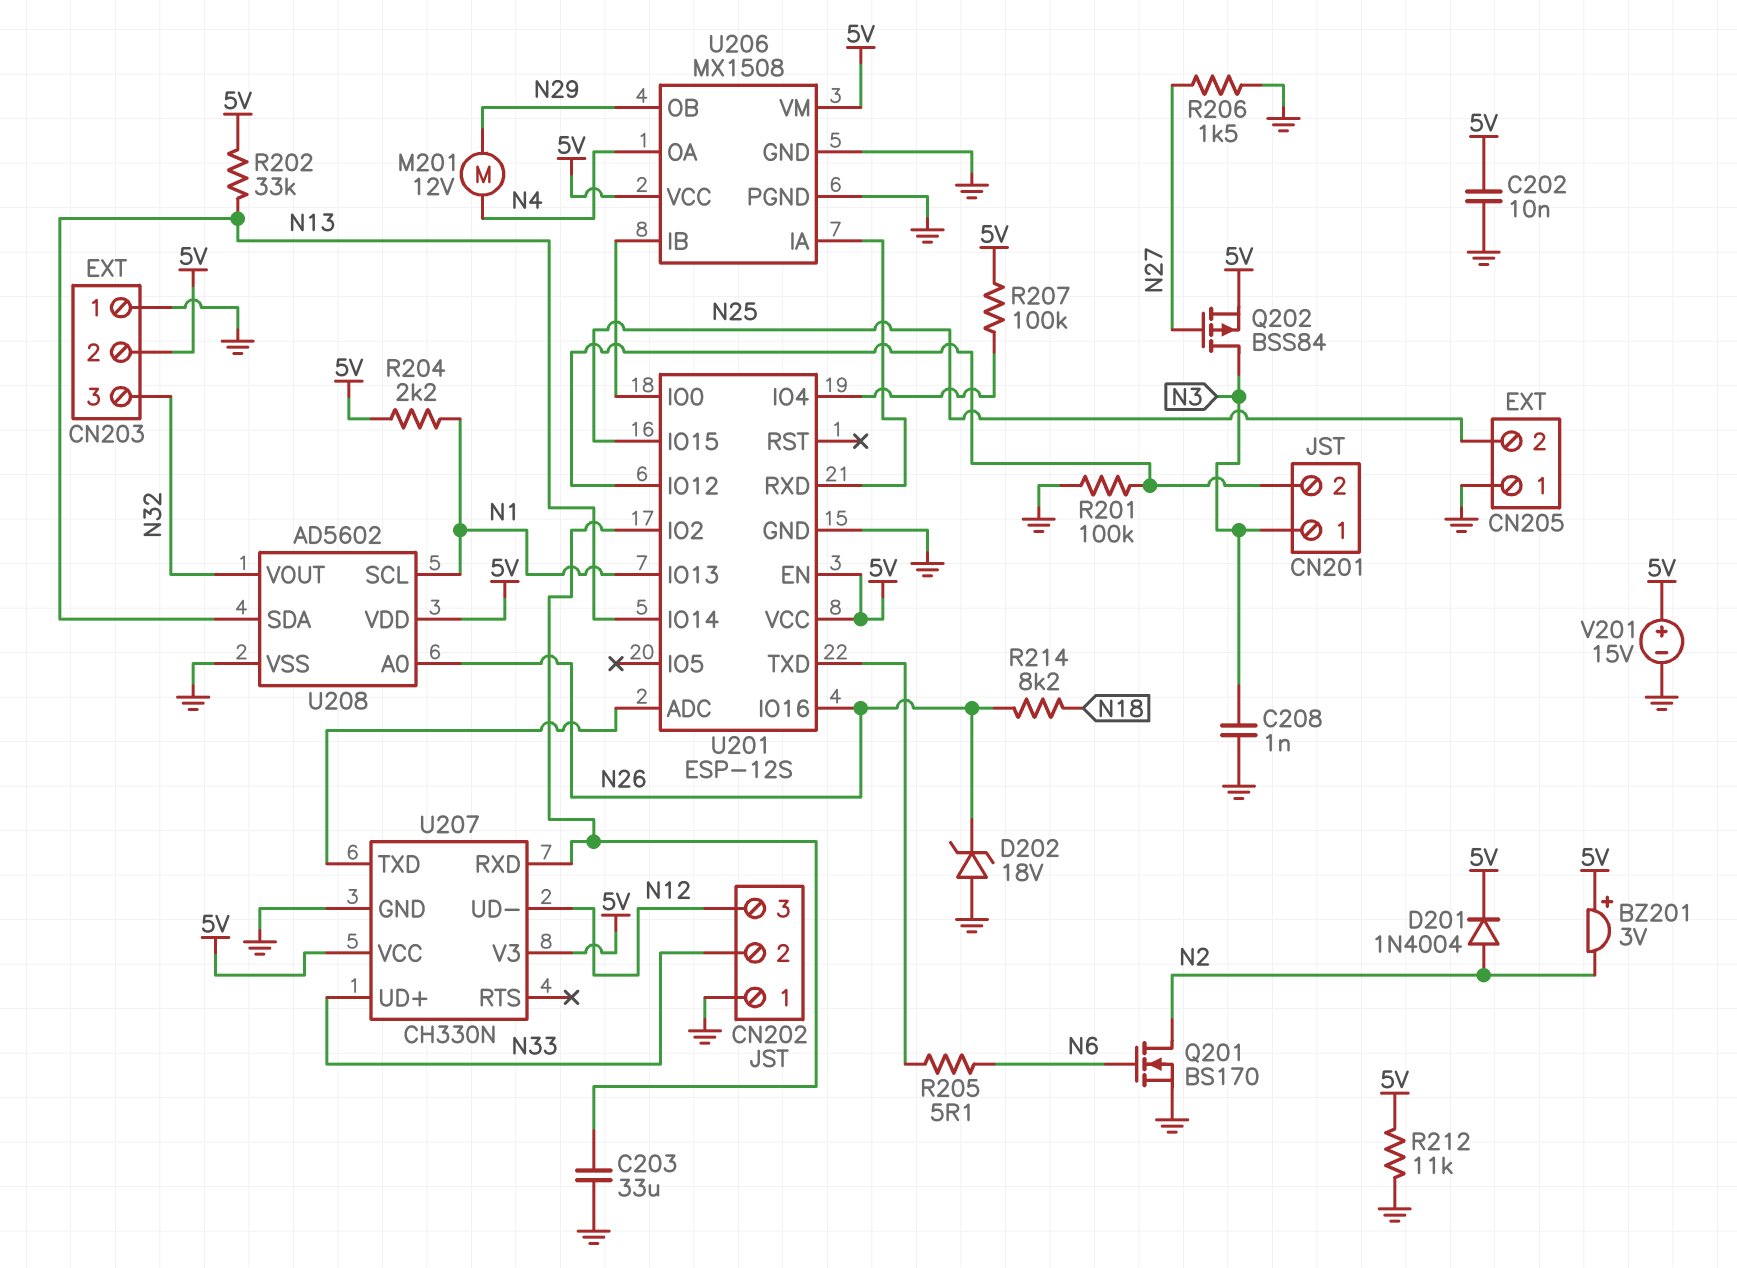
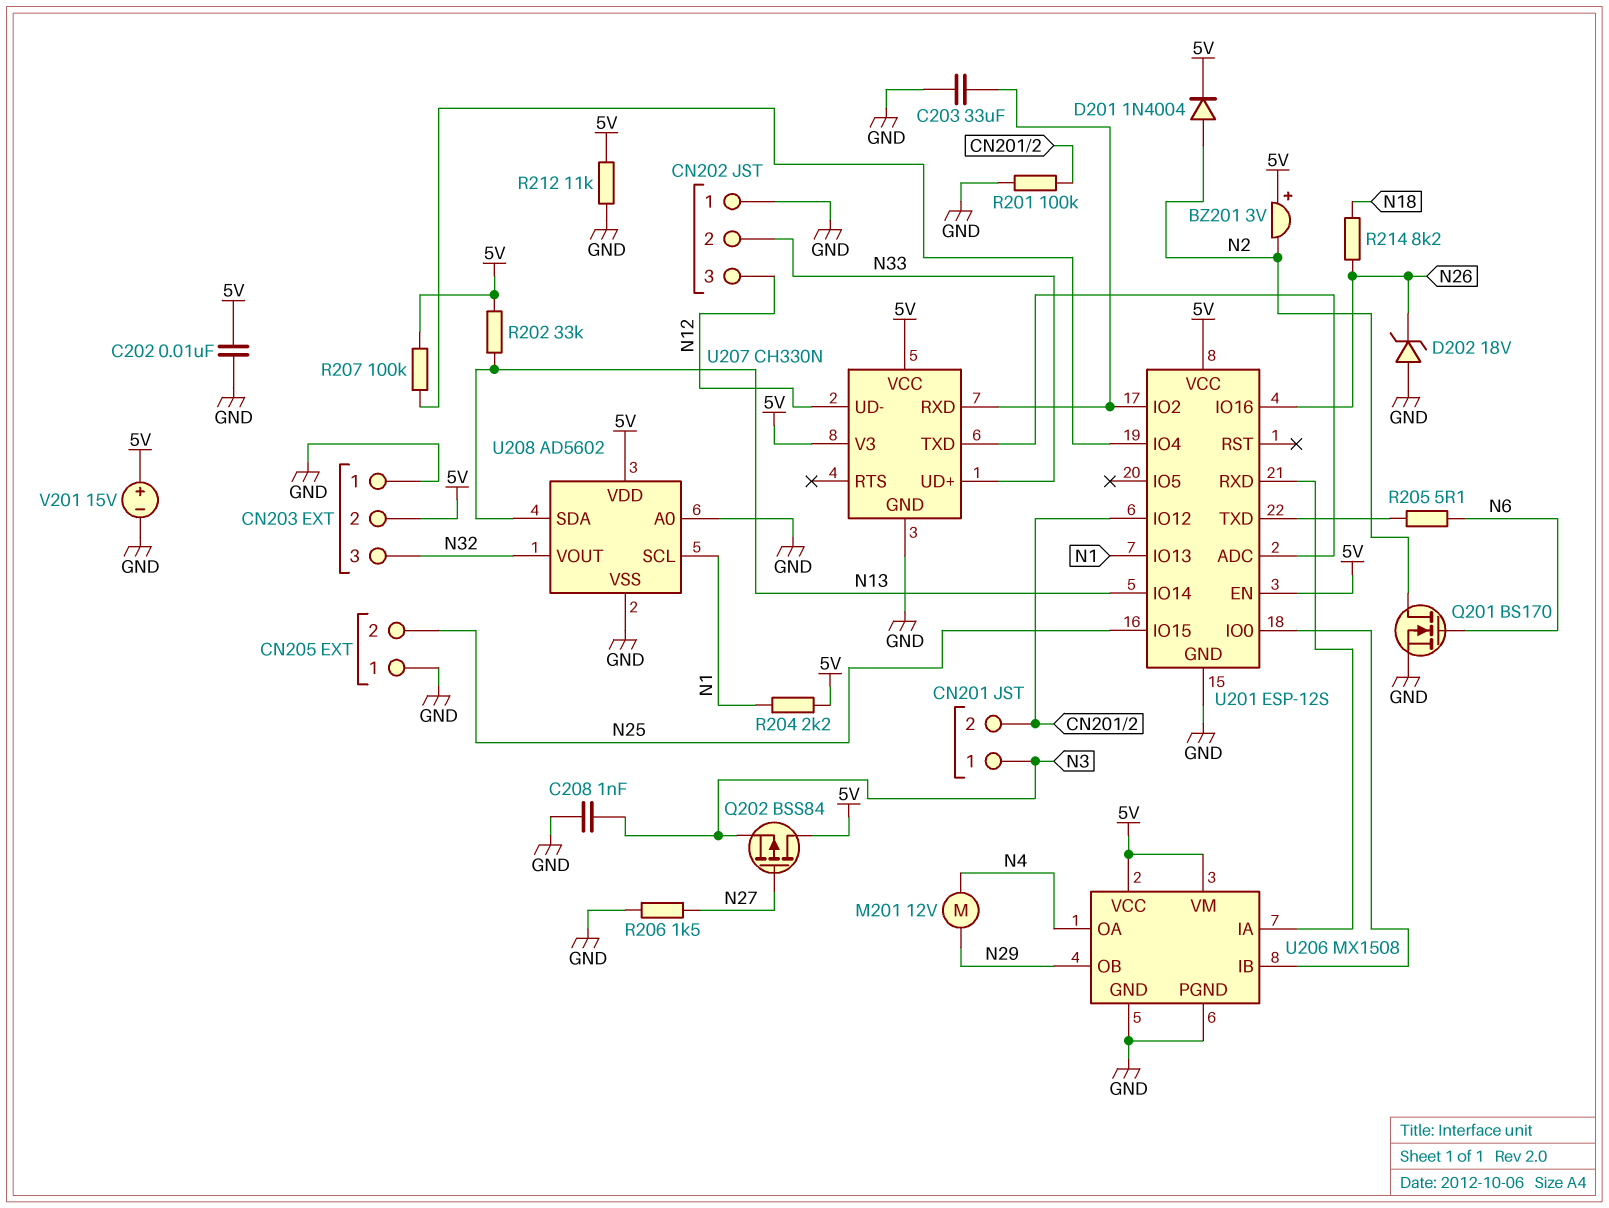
Q202: PMOS BSS84 (G N27, D N3, S 5V) -> PMOS BSS84 (G N27, D 5V, S N3)
U208 pin A0: N26 -> GND

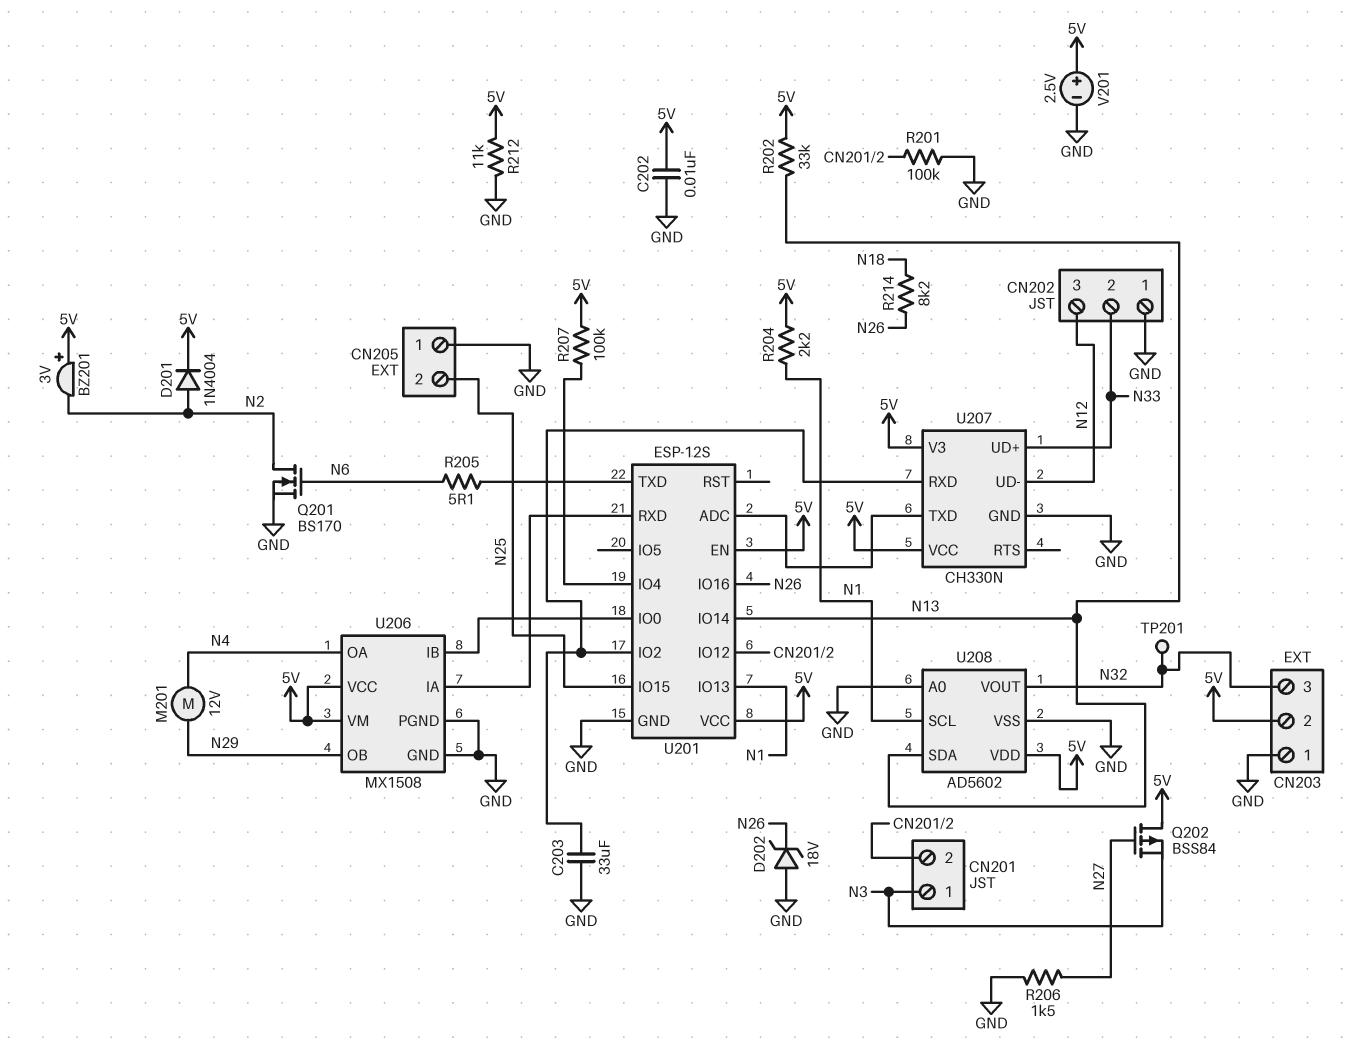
C208: 1nF (GND, N3) -> none
TP201: none -> test point (N32)
V201: 15V (plus 5V, minus GND) -> 2.5V (plus 5V, minus GND)

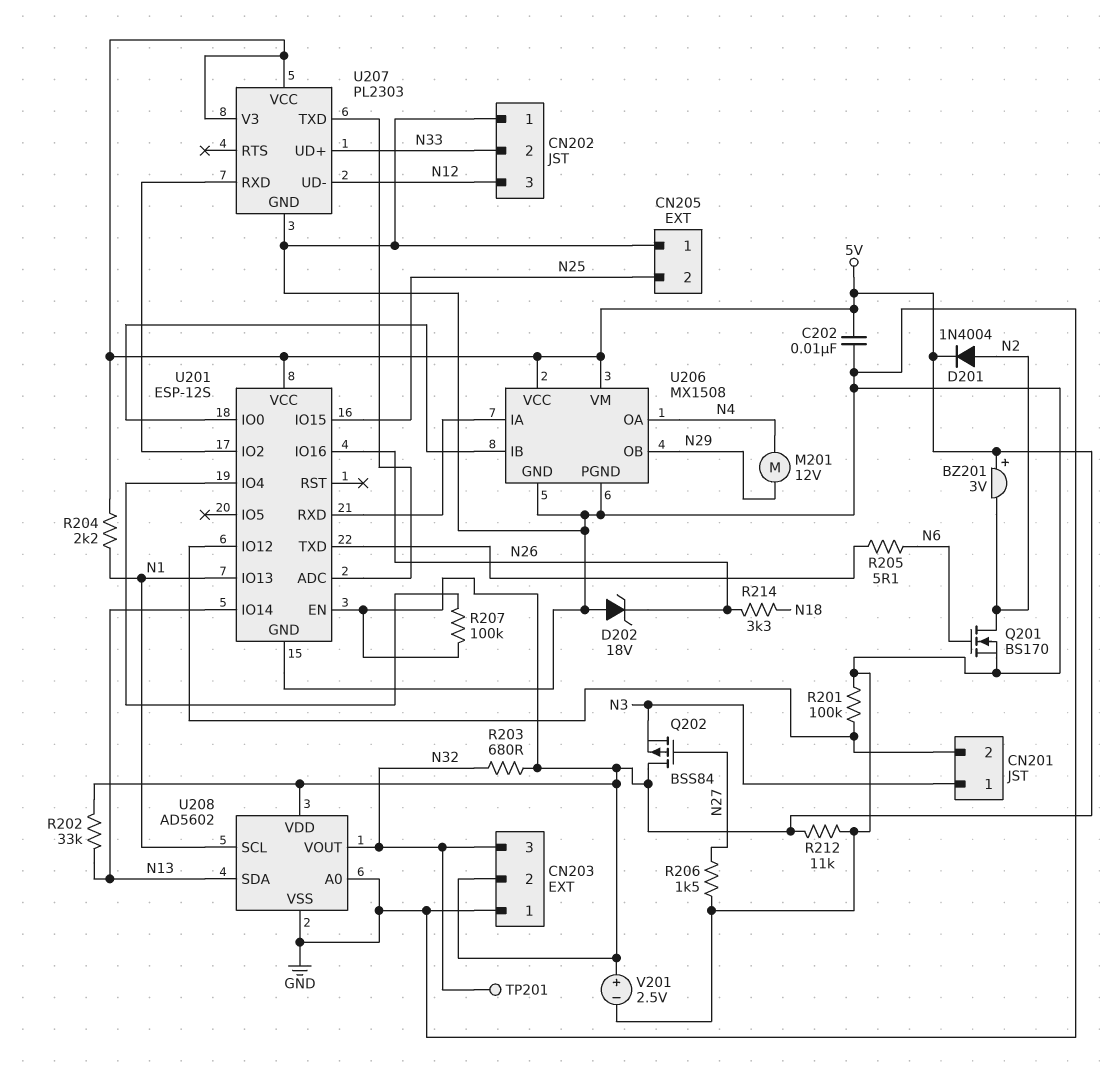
C203: 33uF (GND, U201/IO2) -> none
R203: none -> 680 (5V, N32)
R214: 8.2k (N18, N26) -> 3.3k (N18, N26)
U207: CH330N -> PL2303

